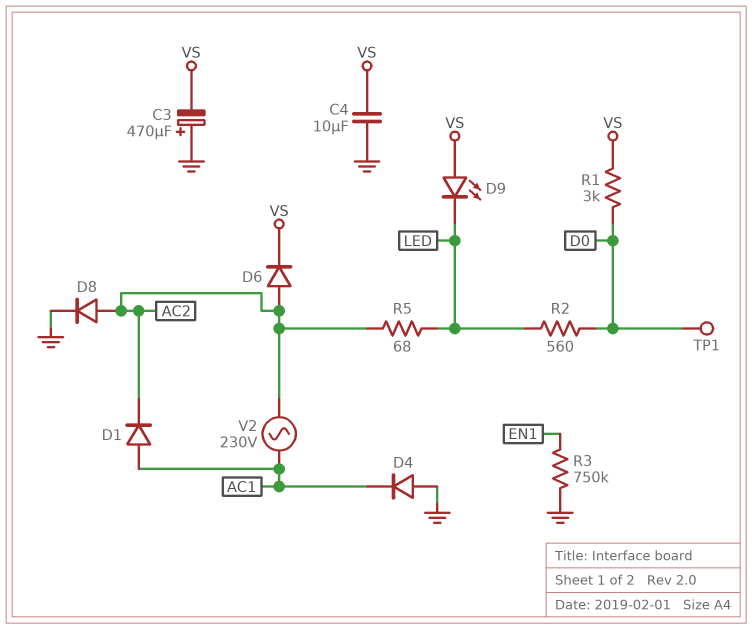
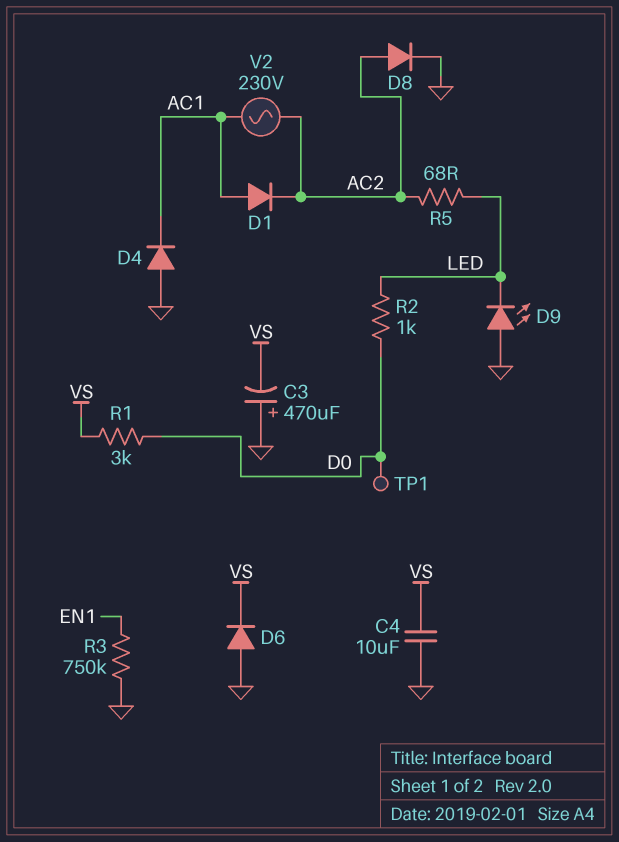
D6: diode (A AC2, K VS) -> diode (A GND, K VS)
D9: LED (A VS, K LED) -> LED (A GND, K LED)
R2: 560 (D0, LED) -> 1k (D0, LED)

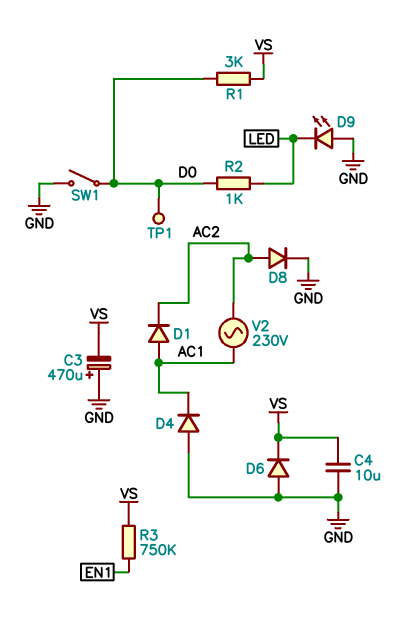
R3: 750k (EN1, GND) -> 750k (EN1, VS)
R5: 68 (AC2, LED) -> none
SW1: none -> switch (D0, GND)

